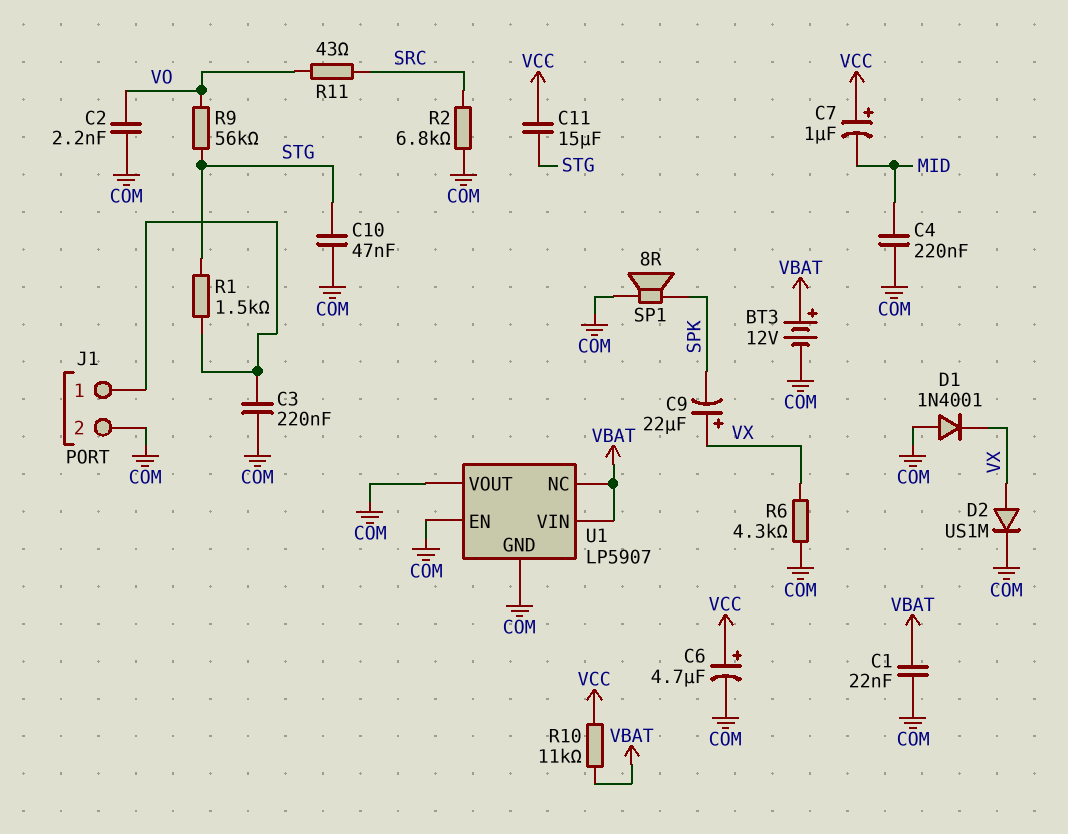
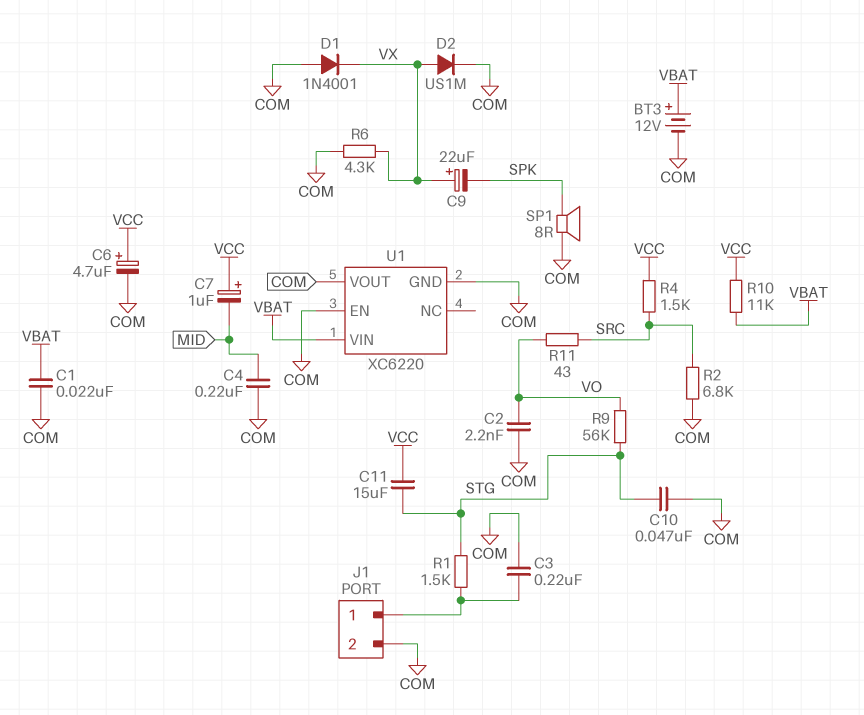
R4: none -> 1.5k (SRC, VCC)
U1: LP5907 -> XC6220
U1 pin NC: VBAT -> none

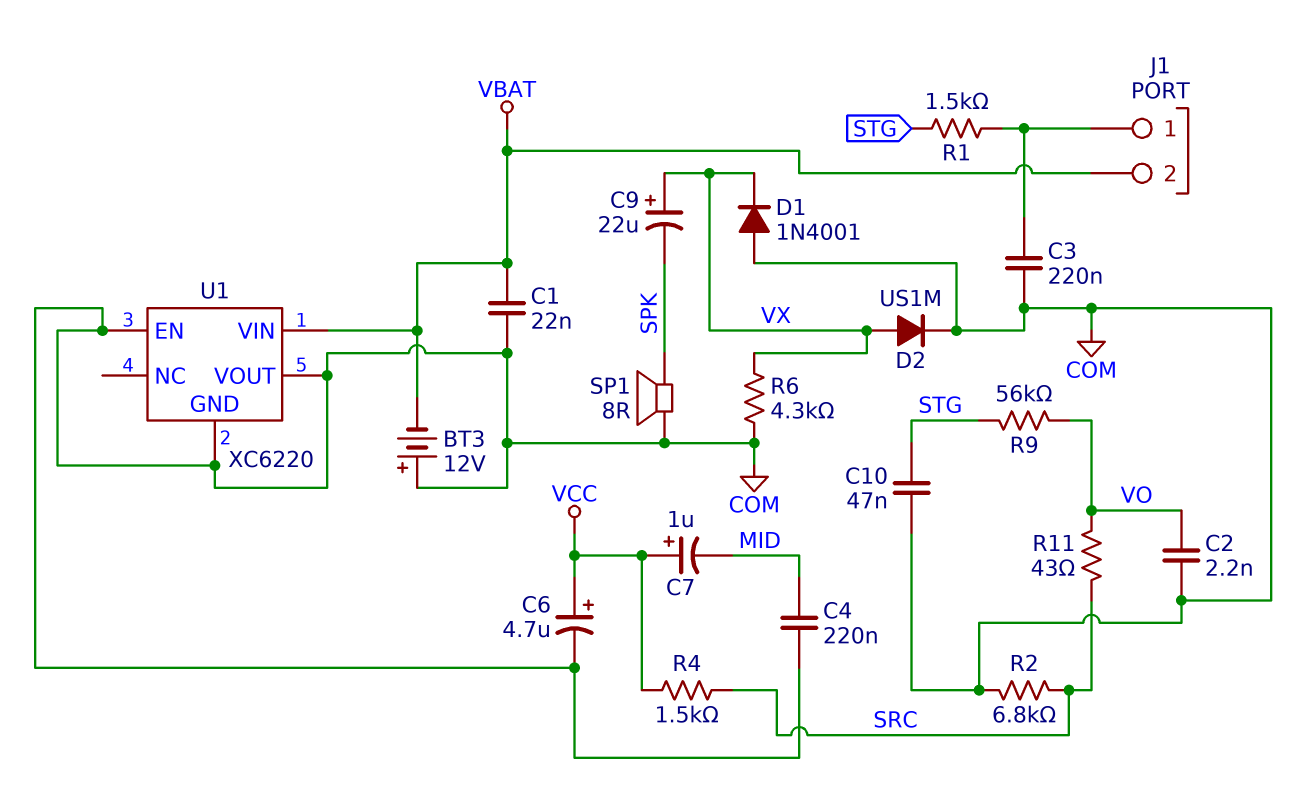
BT3: 12V (plus VBAT, minus COM) -> 12V (plus COM, minus VBAT)
C11: 15uF (STG, VCC) -> none
J1 pin 2: COM -> VBAT
R10: 11k (VBAT, VCC) -> none

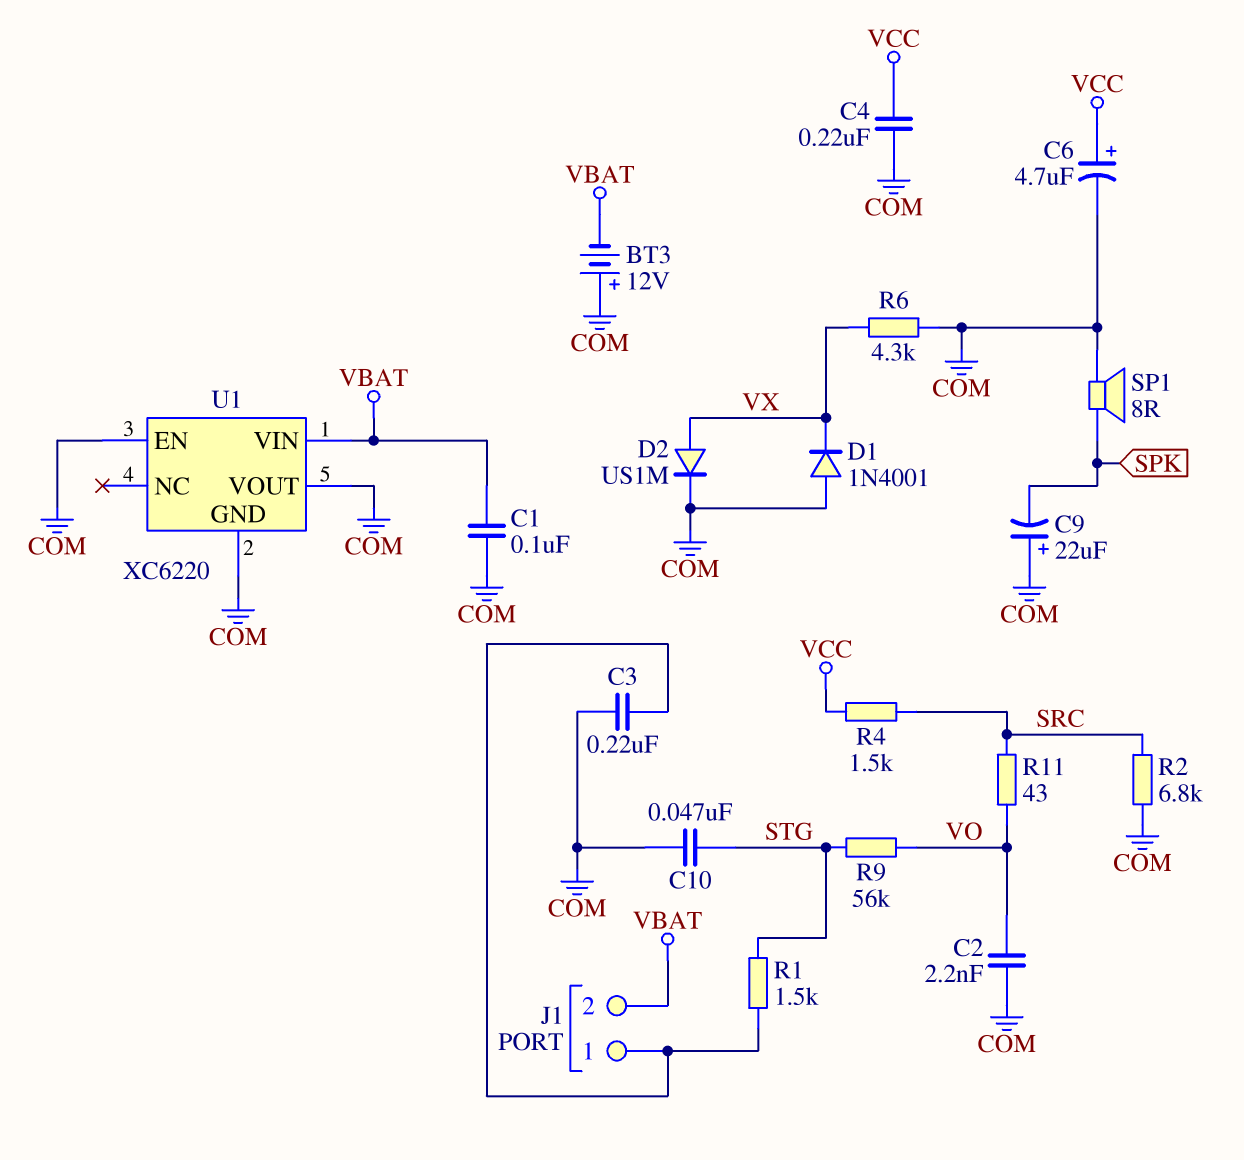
C1: 22nF (COM, VBAT) -> 100nF (COM, VBAT)
C4: 220nF (COM, MID) -> 220nF (COM, VCC)
C7: 1uF (plus VCC, minus MID) -> none
C9: 22uF (plus VX, minus SPK) -> 22uF (plus COM, minus SPK)

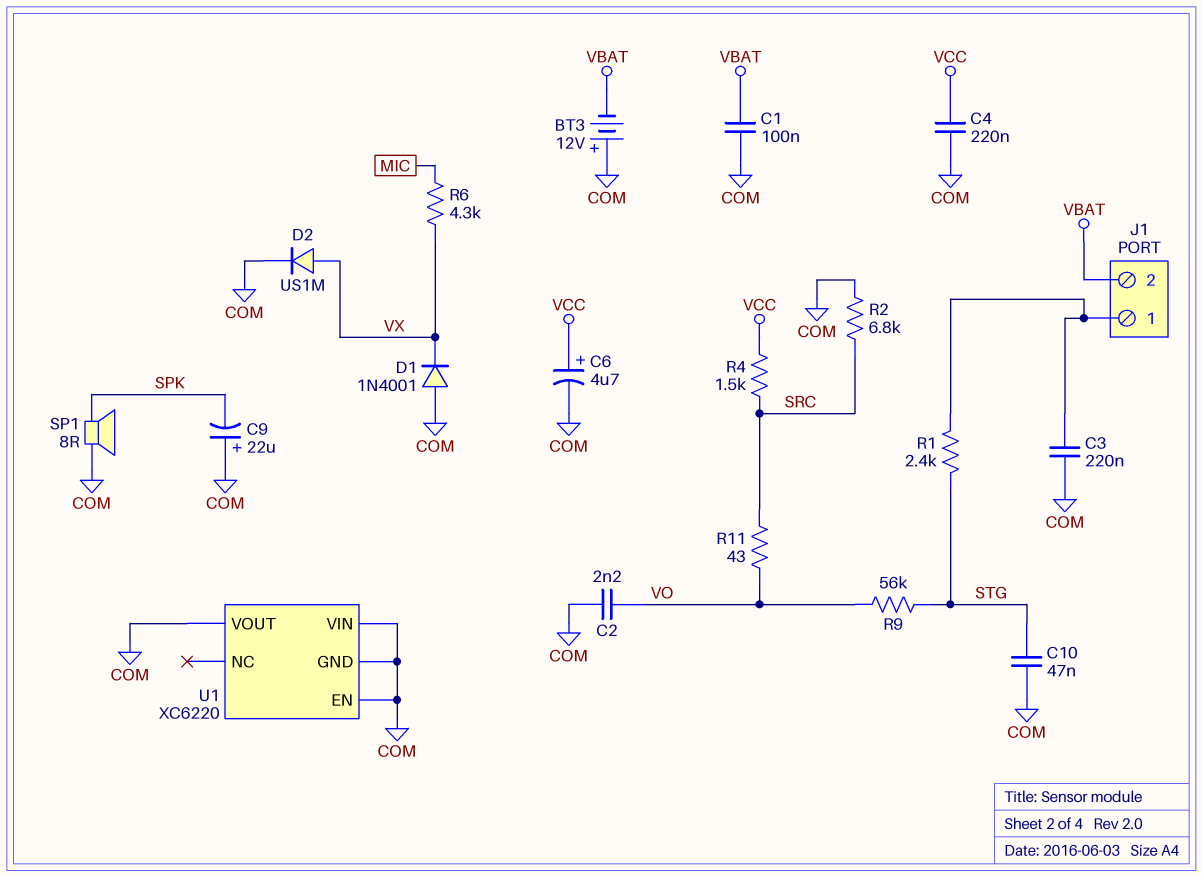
R1: 1.5k (J1/1, STG) -> 2.4k (J1/1, STG)
R6: 4.3k (COM, VX) -> 4.3k (MIC, VX)
U1 pin VIN: VBAT -> COM

